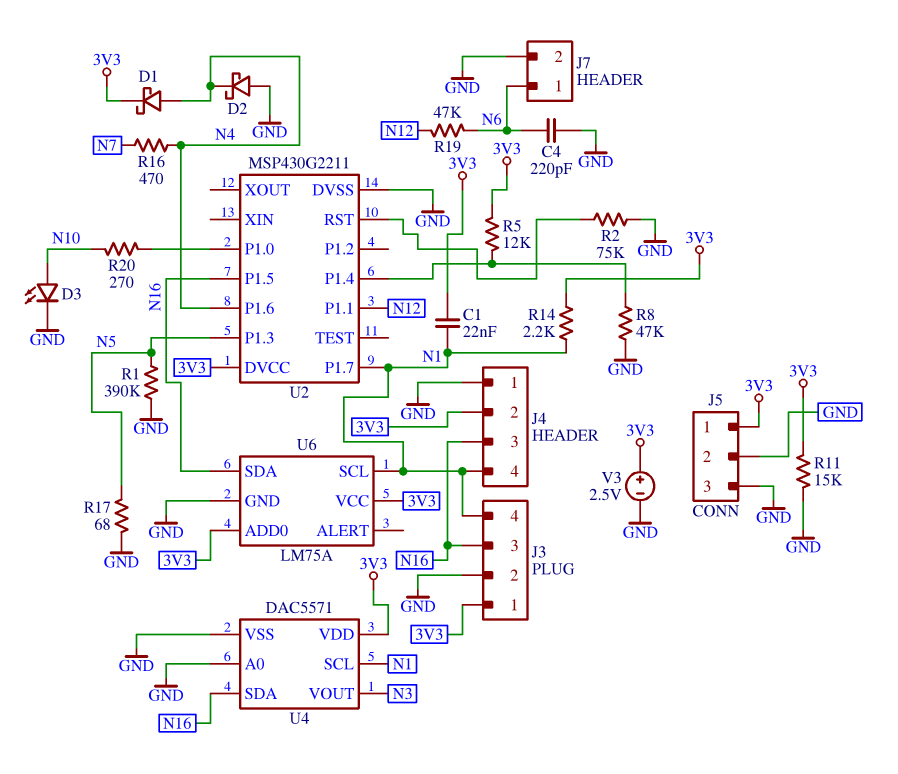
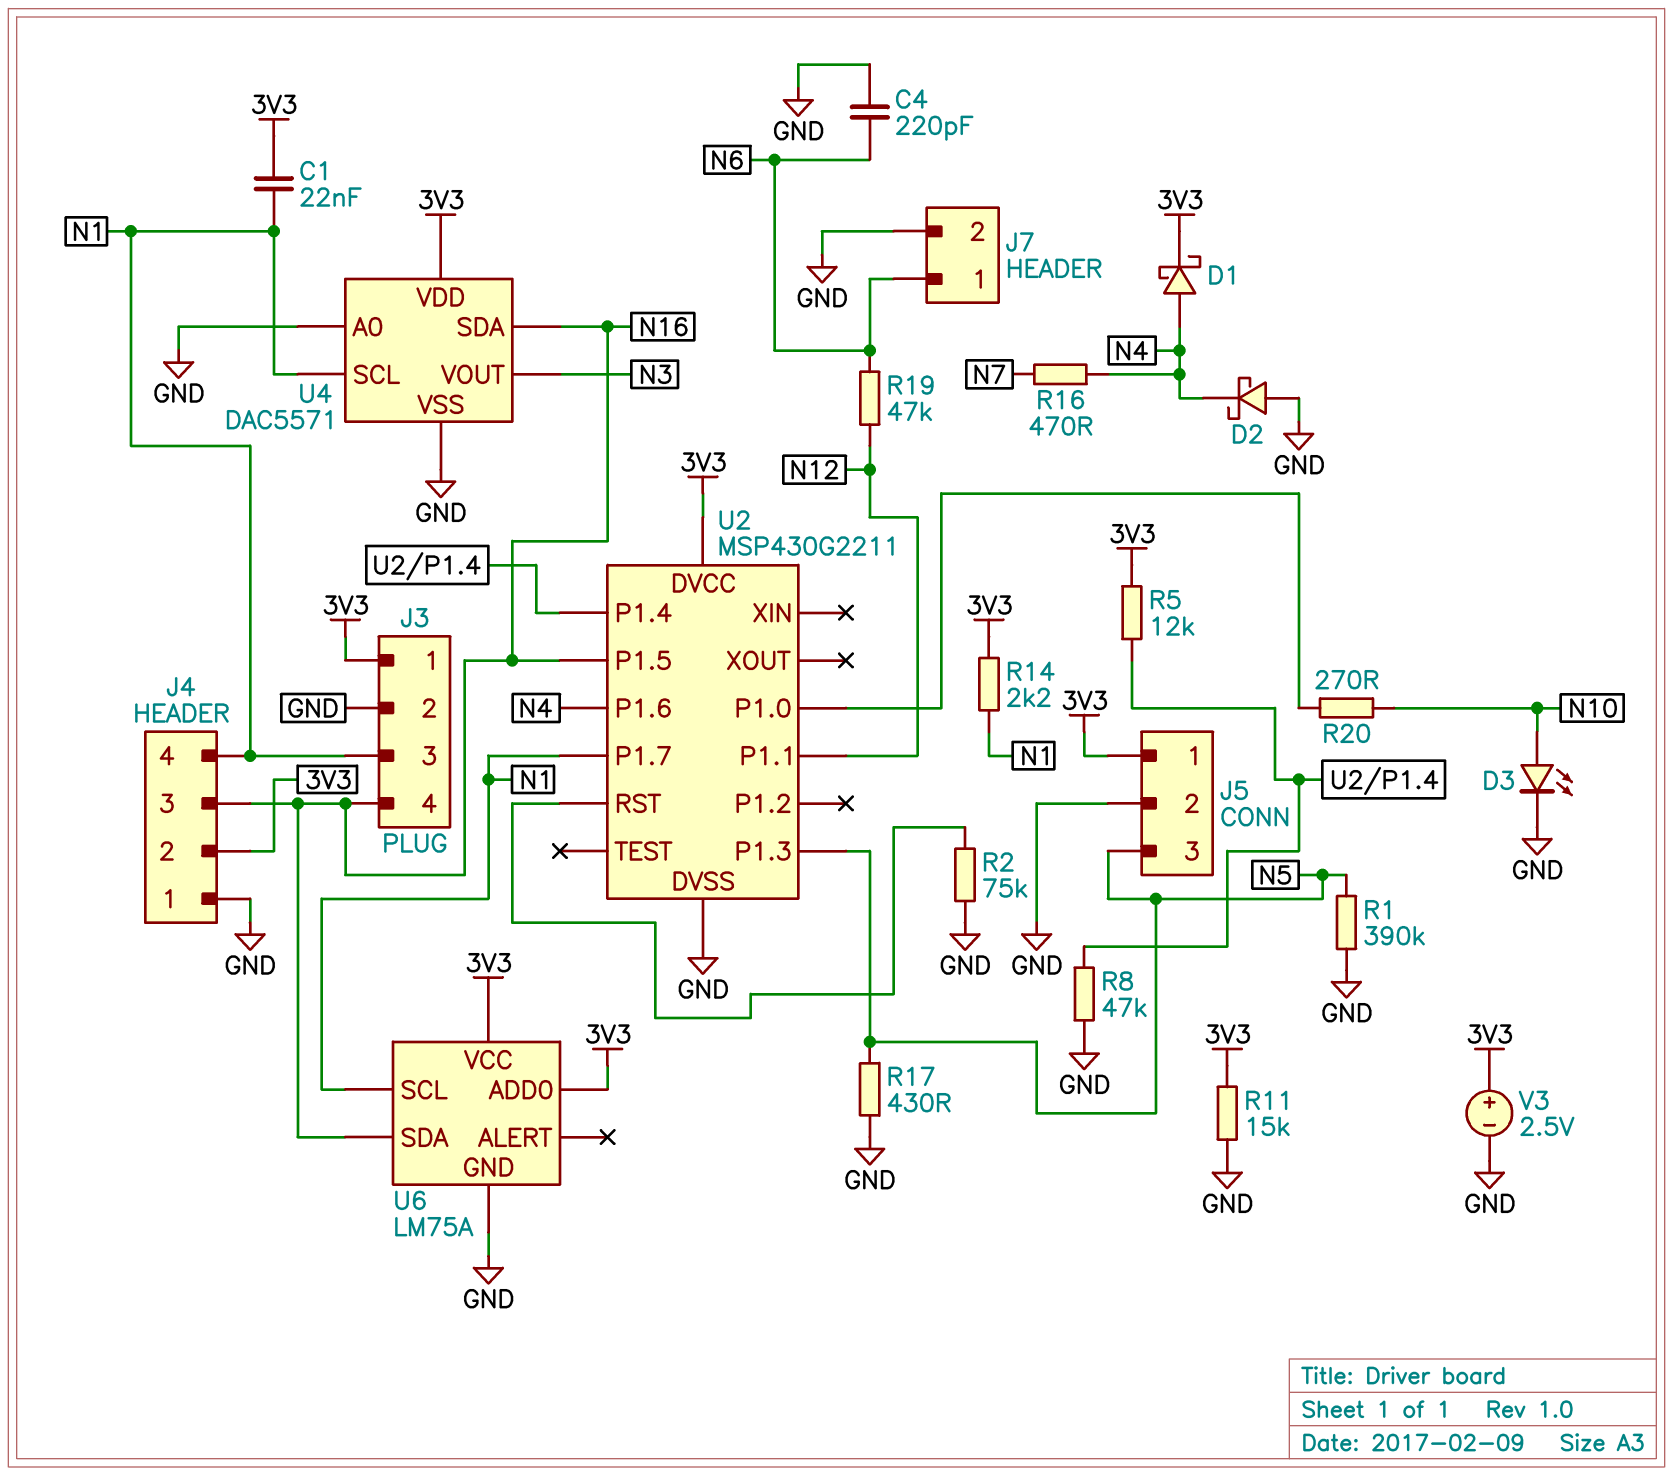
J3 pin 3: N16 -> N1
J3 pin 4: N1 -> N16
J5 pin 3: GND -> N5
R17: 68 (GND, N5) -> 430 (GND, N5)

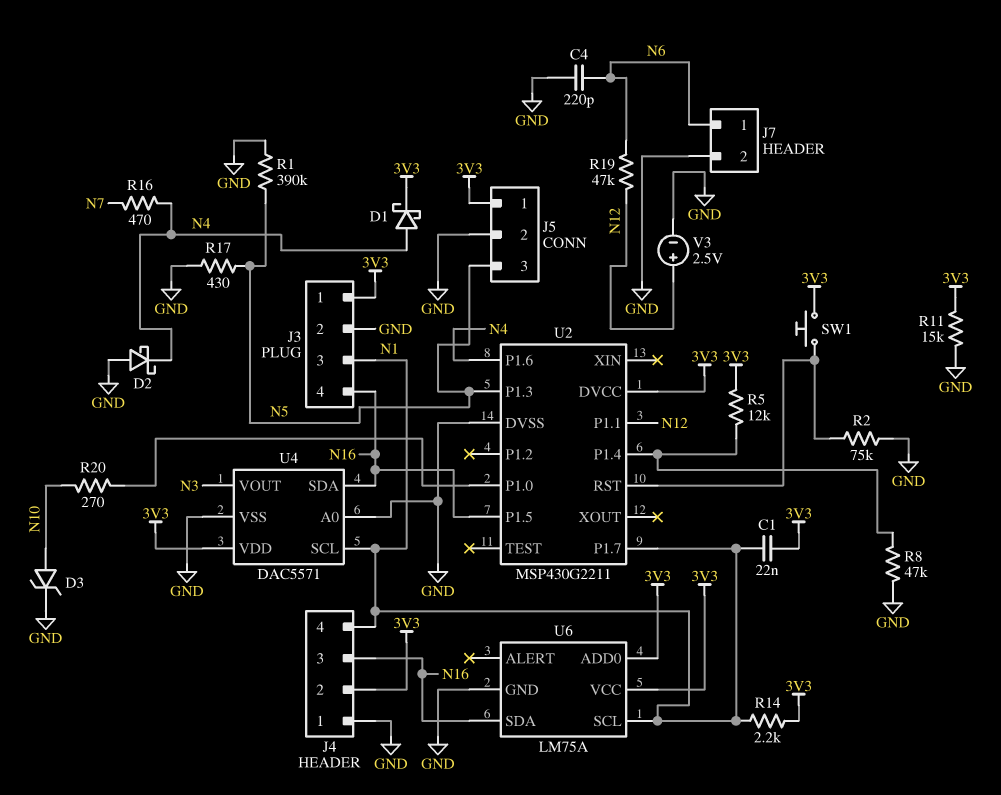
D3: LED (A N10, K GND) -> zener (A N10, K GND)
SW1: none -> button (3V3, U2/RST)
V3: 2.5V (plus 3V3, minus GND) -> 2.5V (plus N12, minus GND)

